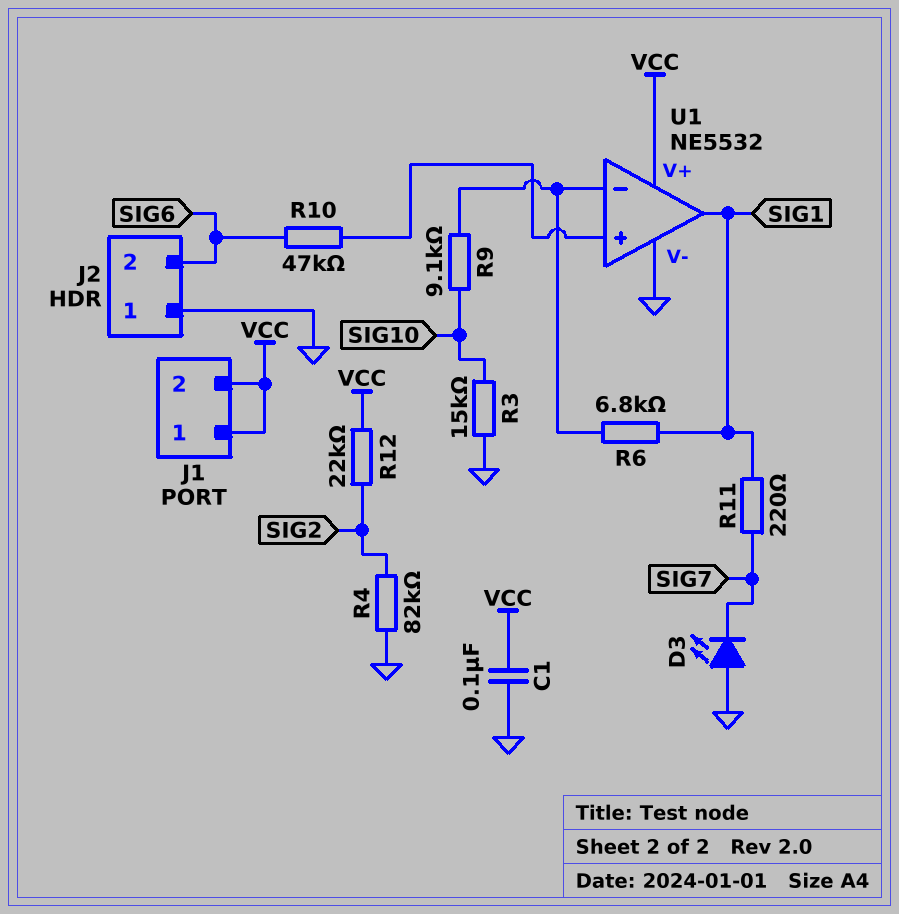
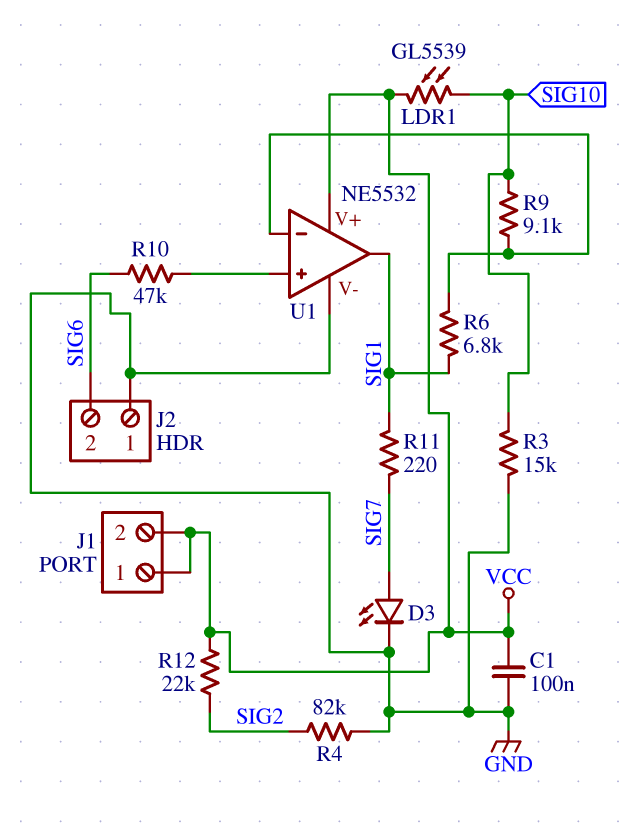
D3: LED (A GND, K SIG7) -> LED (A SIG7, K GND)
LDR1: none -> GL5539 (SIG10, VCC)

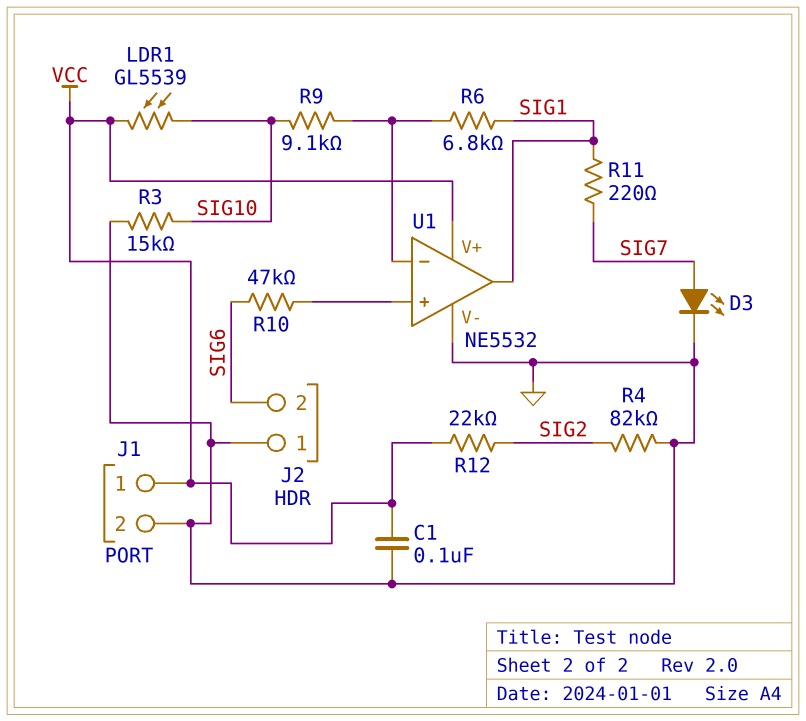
J1 pin 2: VCC -> GND

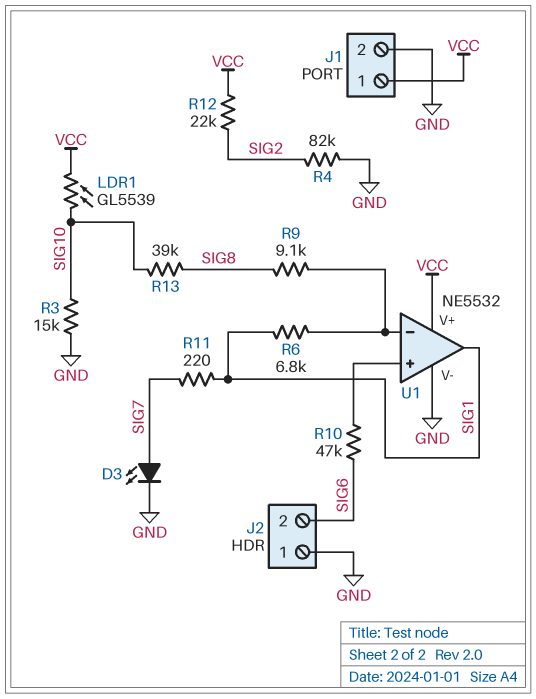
C1: 100nF (GND, VCC) -> none
R9: 9.1k (SIG10, U1/in-) -> 9.1k (SIG8, U1/in-)
R13: none -> 39k (SIG8, SIG10)

